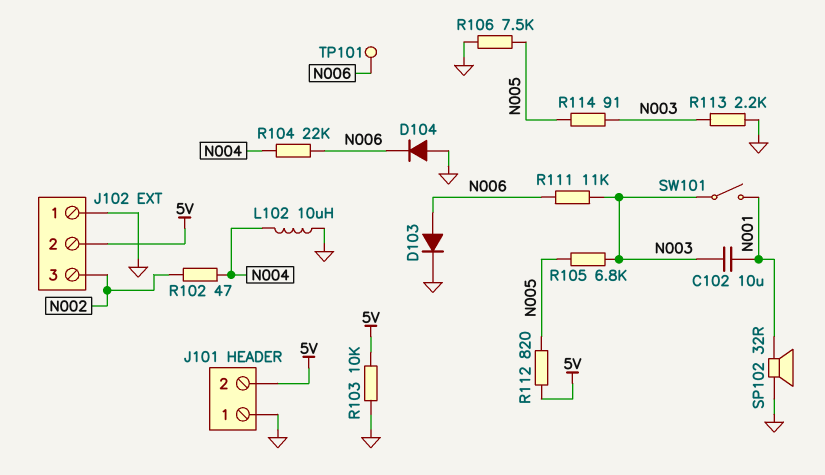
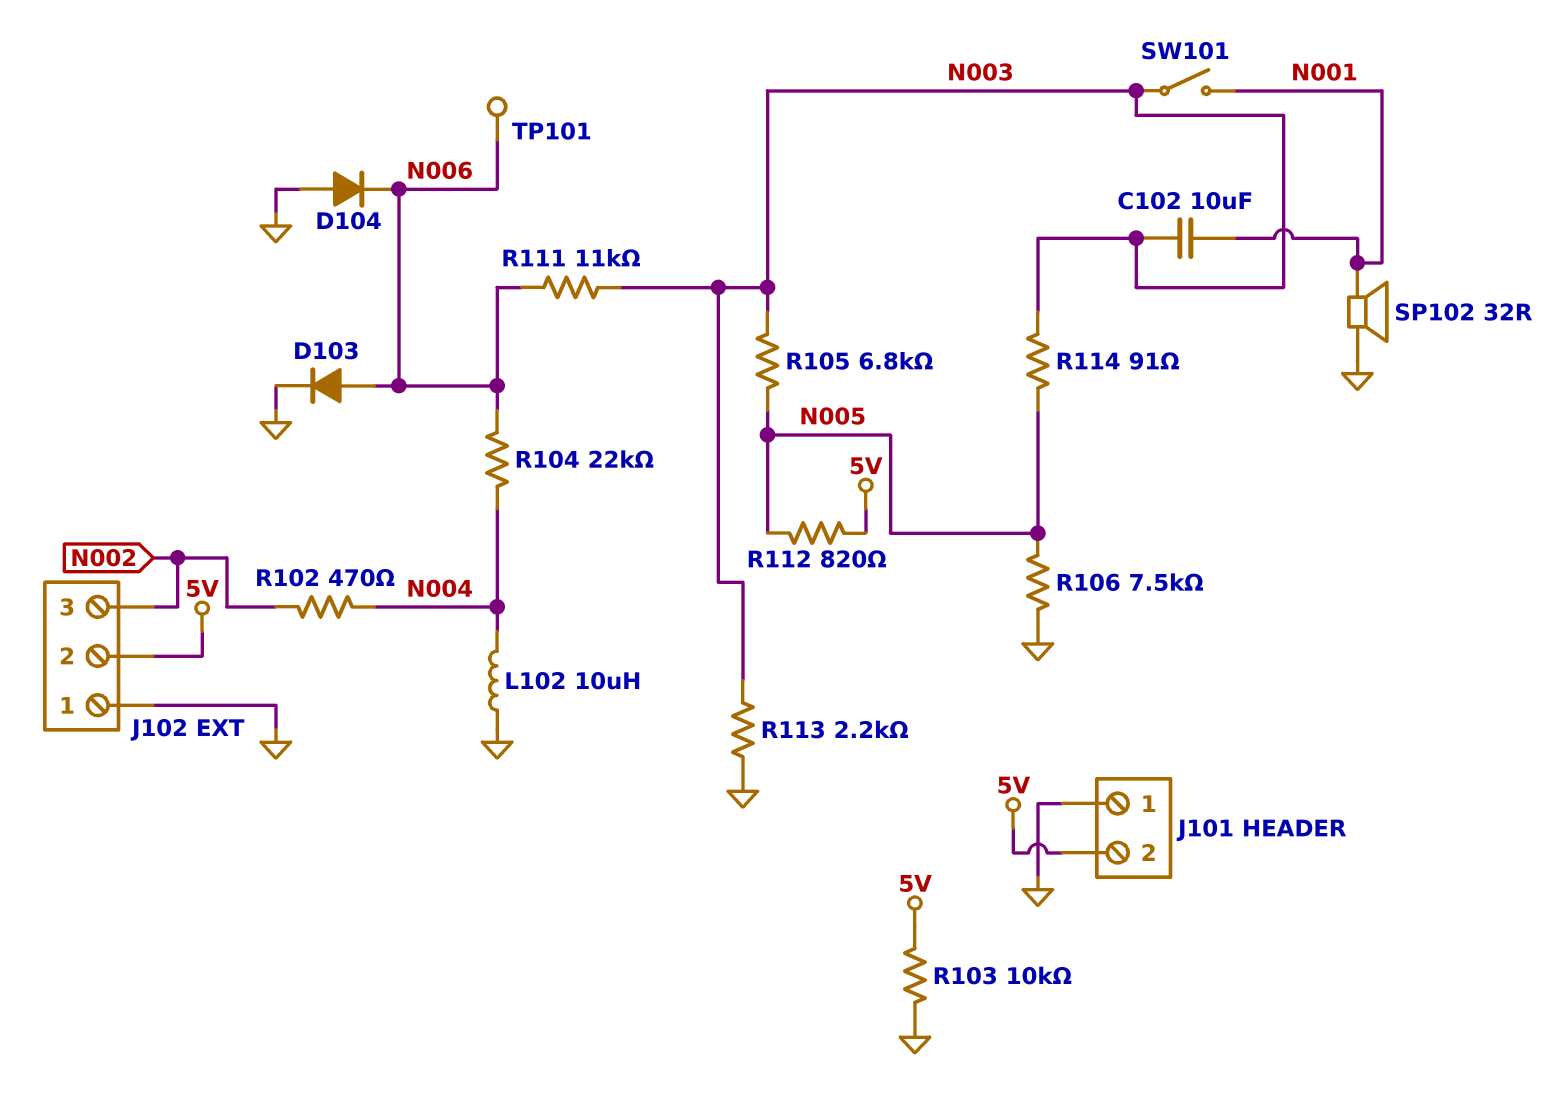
R102: 47 (N002, N004) -> 470 (N002, N004)

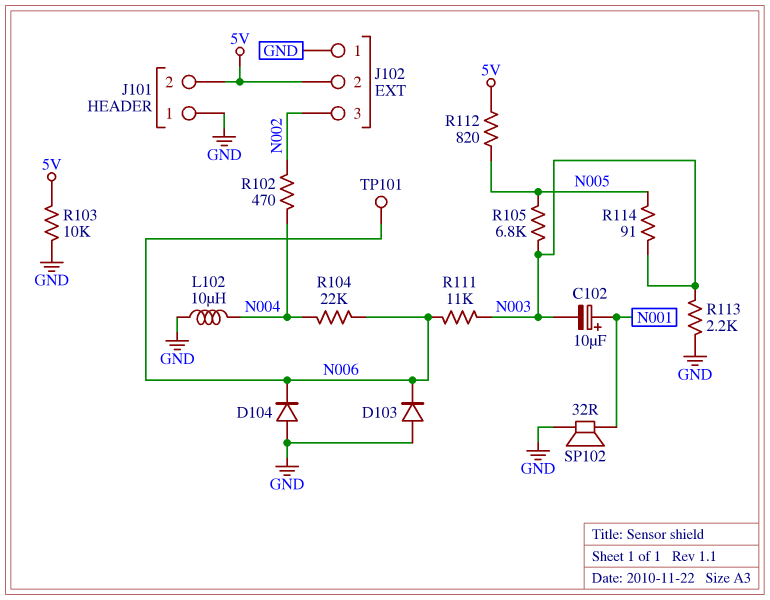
C102: 10uF (N001, N003) -> 10uF (plus N001, minus N003)
D103: diode (A N006, K GND) -> diode (A GND, K N006)
R106: 7.5k (GND, N005) -> none
SW101: switch (N001, N003) -> none

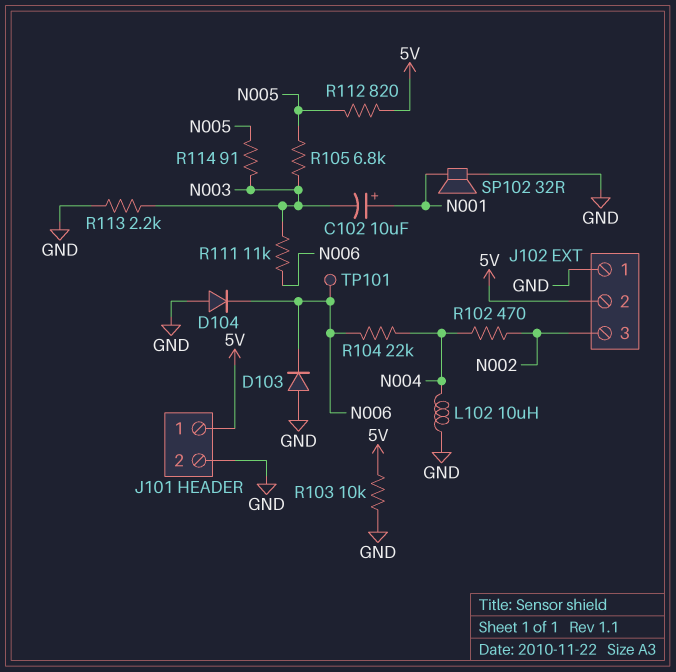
J101 pin 1: GND -> 5V
J101 pin 2: 5V -> GND

